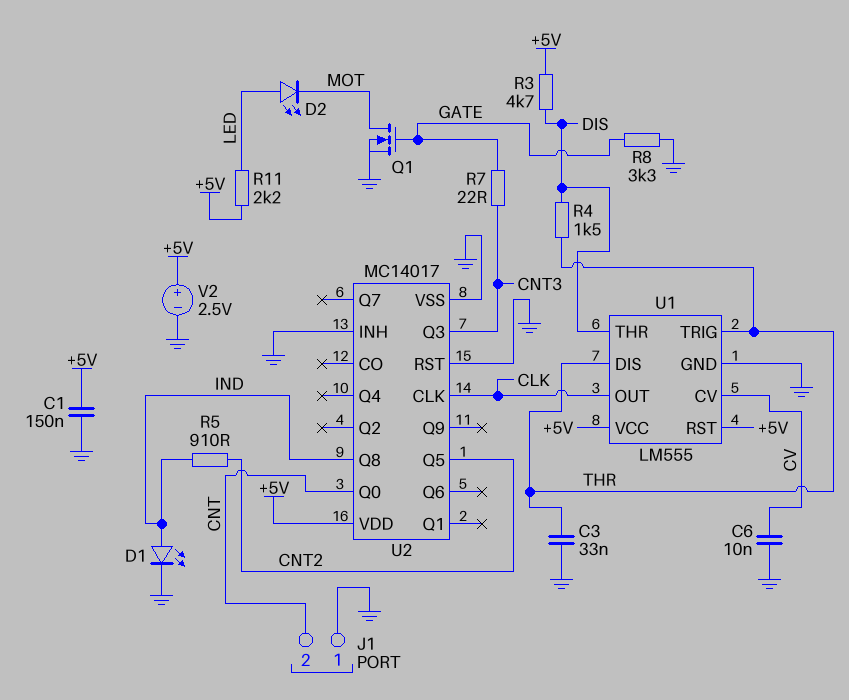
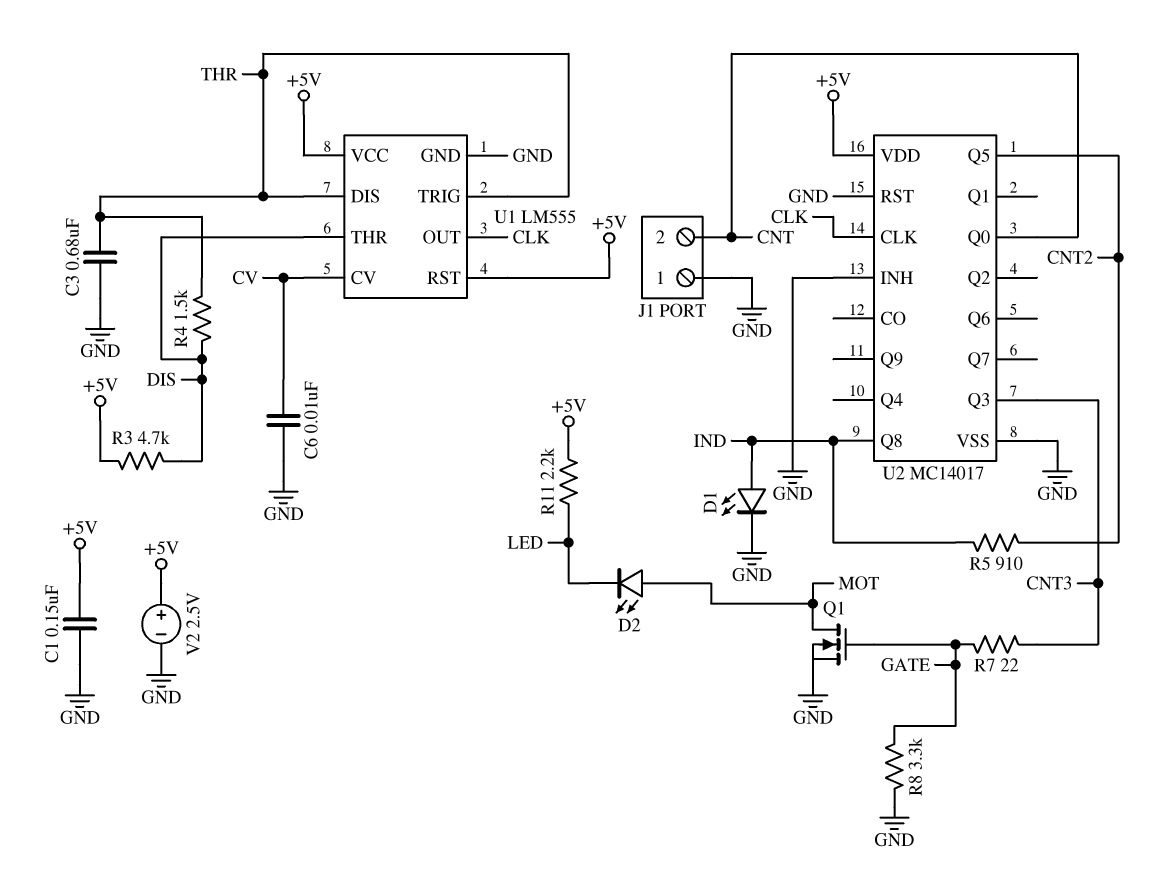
C3: 33nF (GND, THR) -> 680nF (GND, THR)
D2: LED (A LED, K MOT) -> LED (A MOT, K LED)

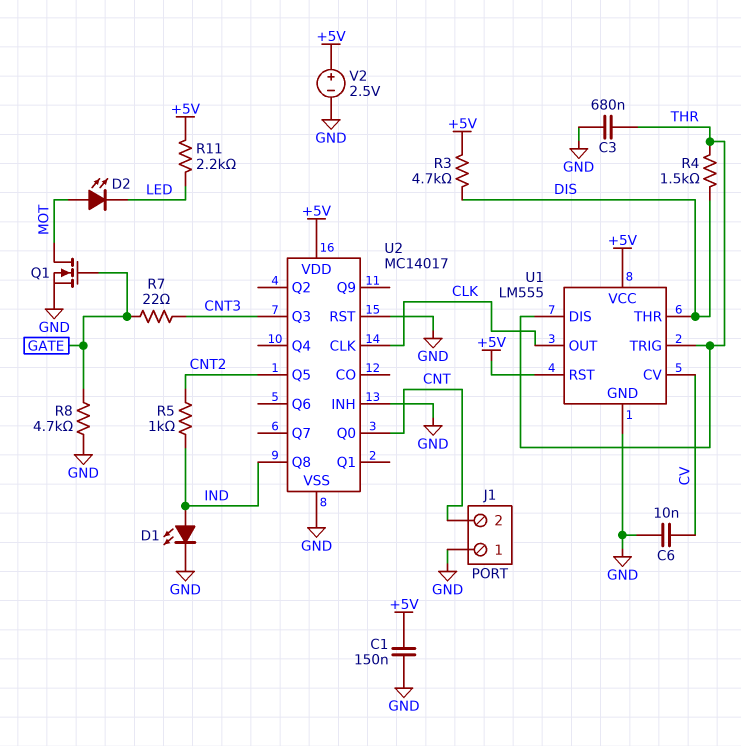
R5: 910 (CNT2, IND) -> 1k (CNT2, IND)
R8: 3.3k (GATE, GND) -> 4.7k (GATE, GND)

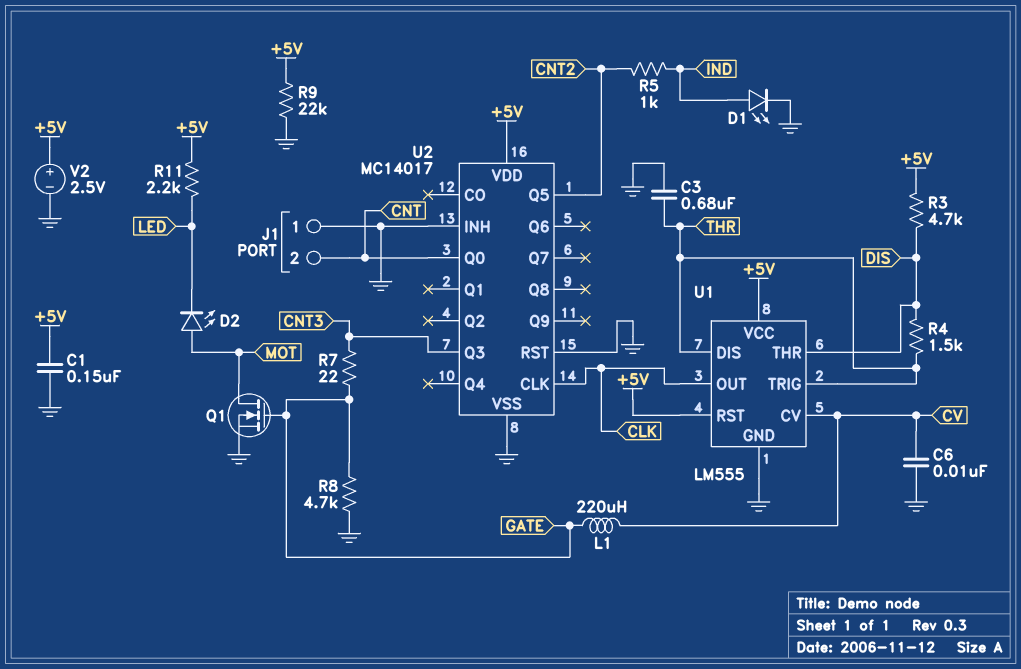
L1: none -> 220uH (CV, GATE)
R9: none -> 22k (+5V, GND)
U2 pin Q8: IND -> none

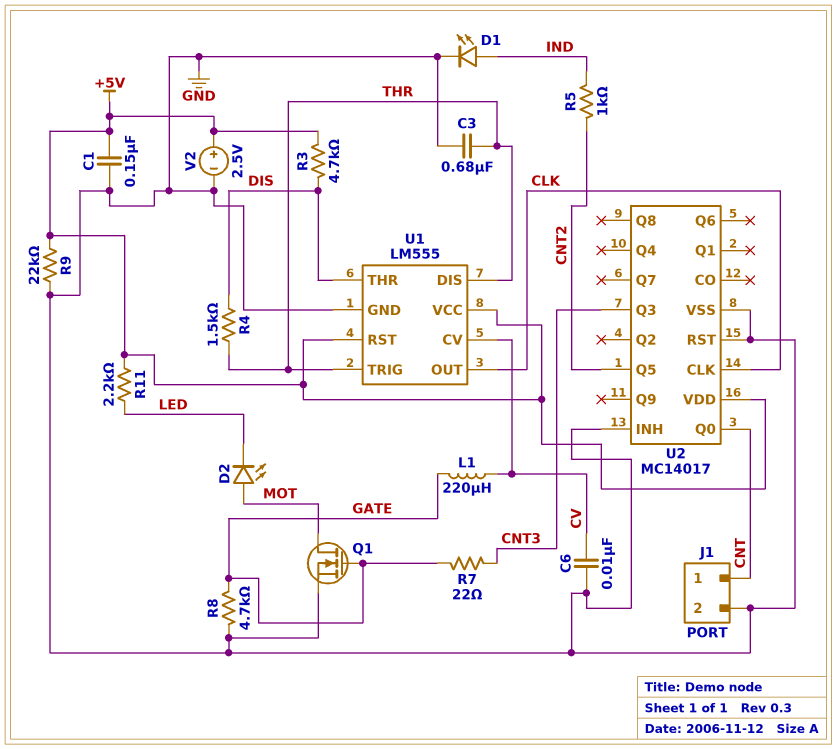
J1 pin 1: GND -> CNT
J1 pin 2: CNT -> GND

